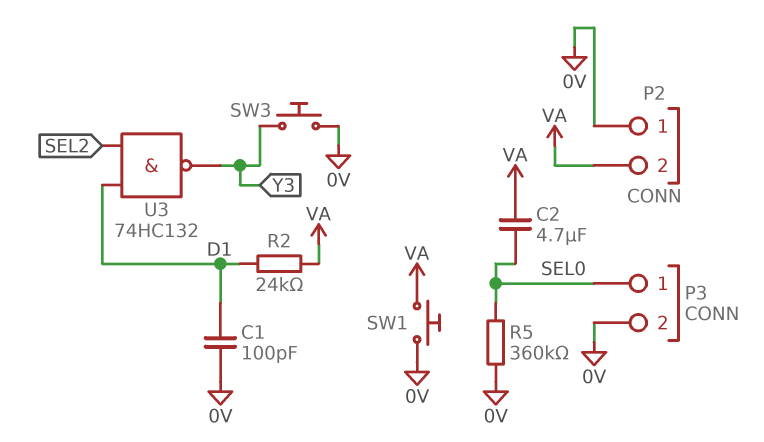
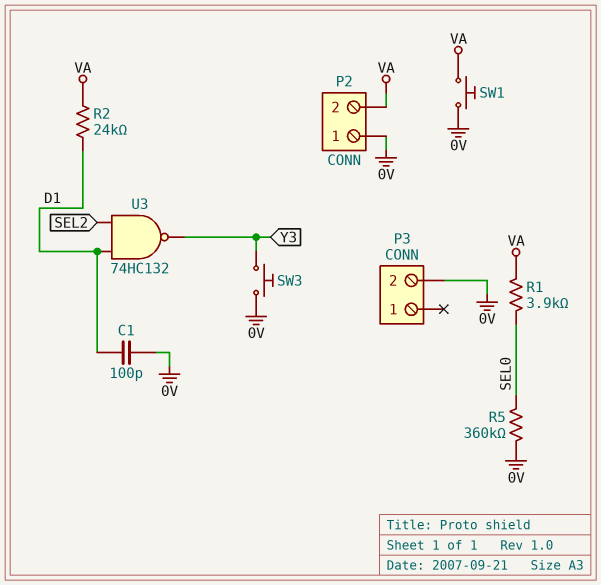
C2: 4.7uF (SEL0, VA) -> none
P3 pin 1: SEL0 -> none
R1: none -> 3.9k (SEL0, VA)

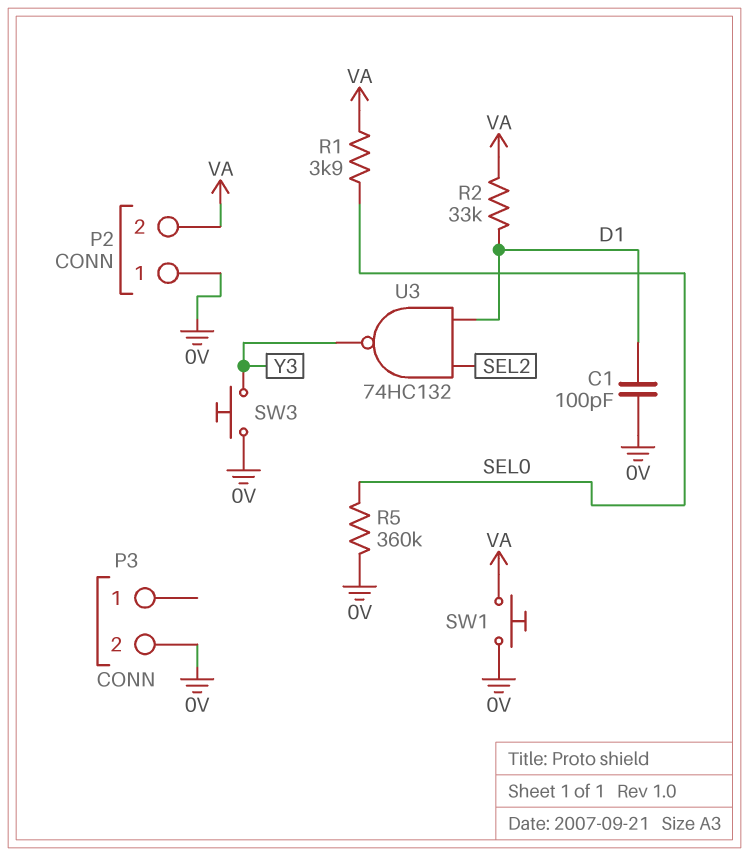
R2: 24k (D1, VA) -> 33k (D1, VA)

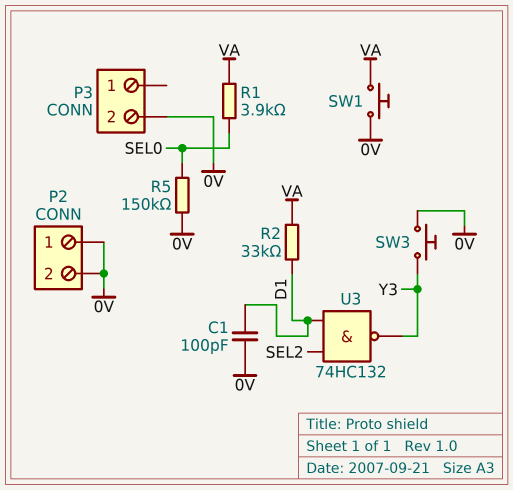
P2 pin 2: VA -> 0V
R5: 360k (0V, SEL0) -> 150k (0V, SEL0)

